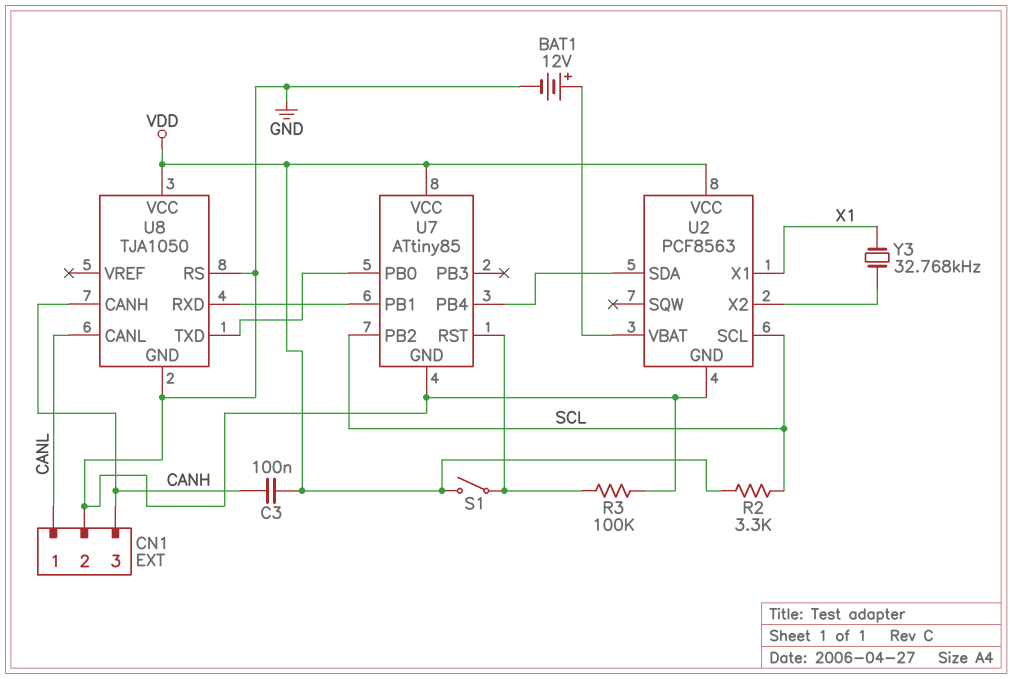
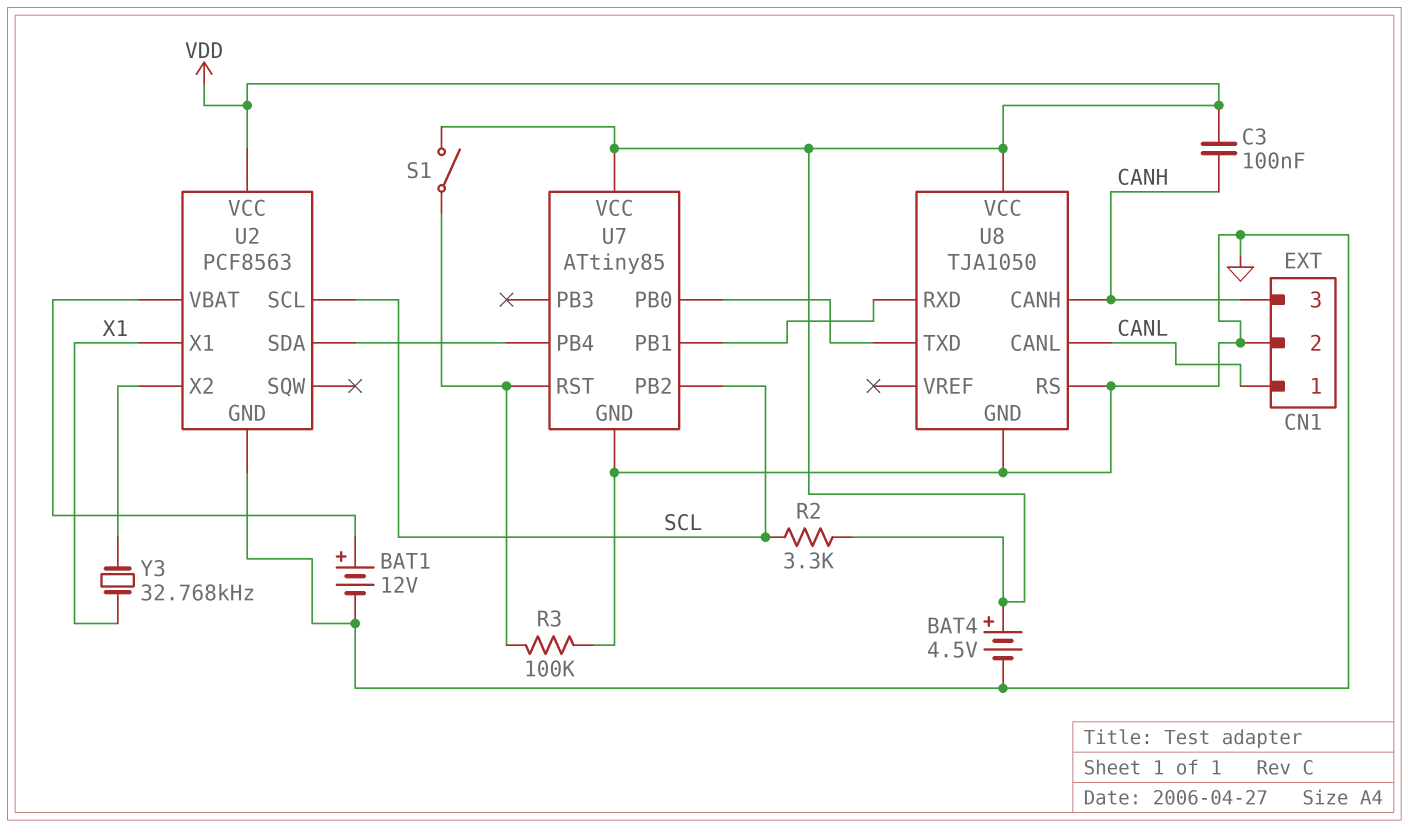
BAT4: none -> 4.5V (plus VDD, minus GND)

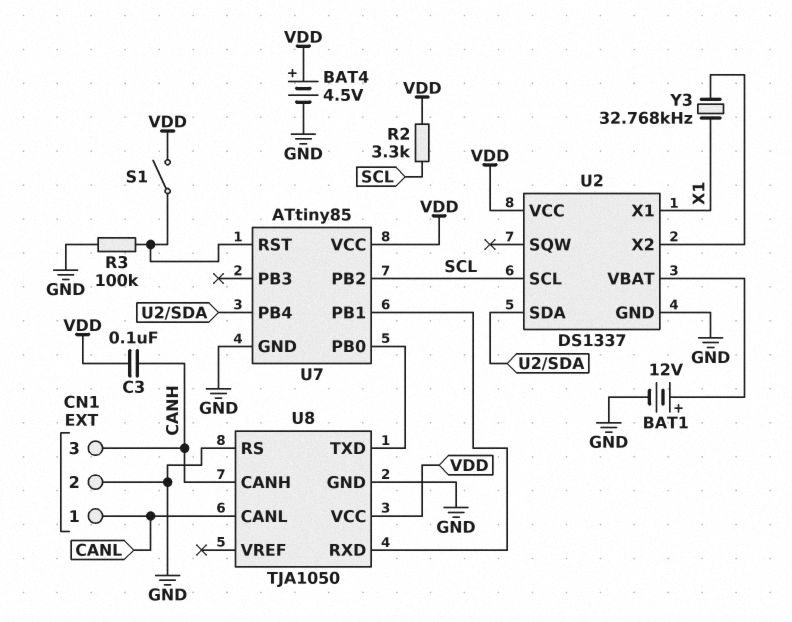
U2: PCF8563 -> DS1337

